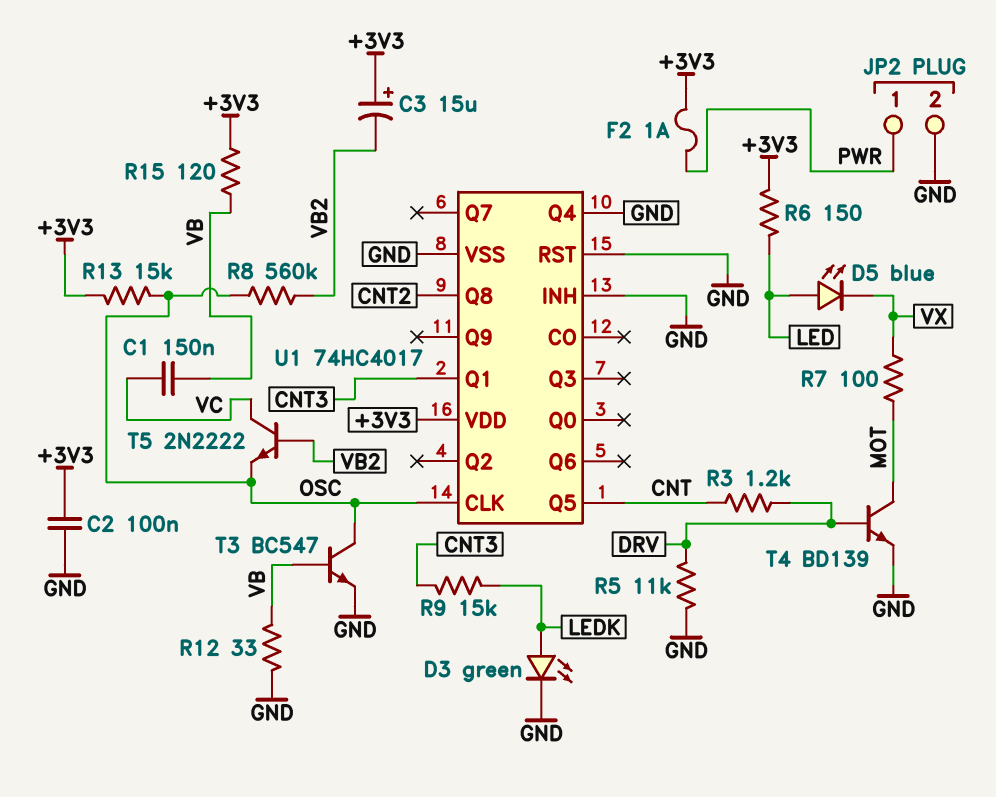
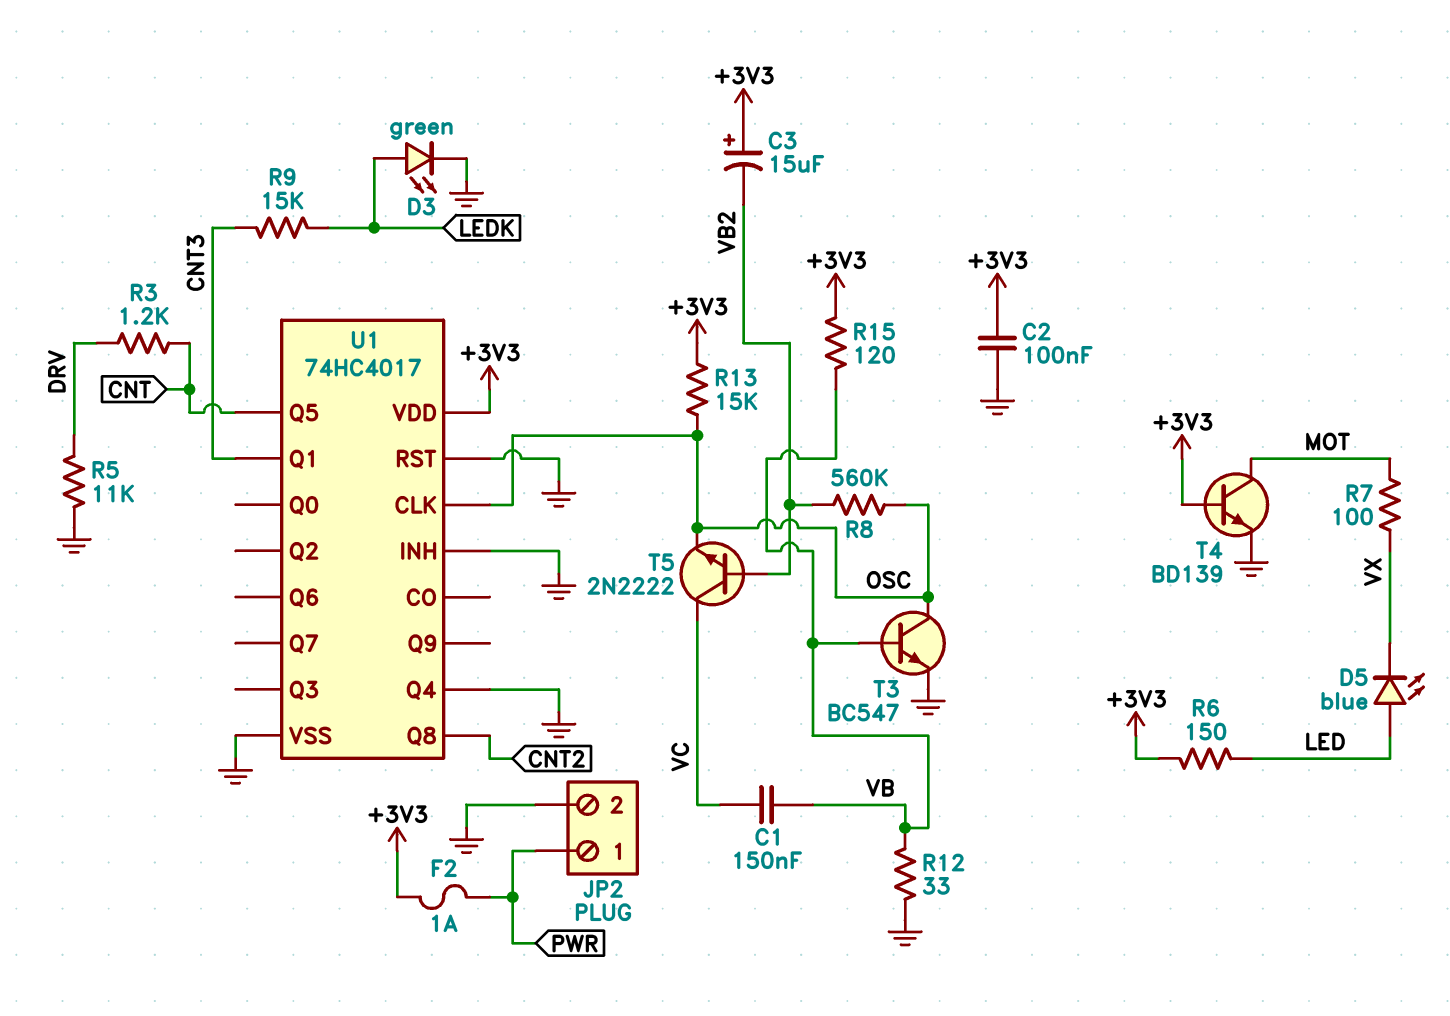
T4: NPN BD139 (B DRV, C MOT, E GND) -> NPN BD139 (B +3V3, C MOT, E GND)

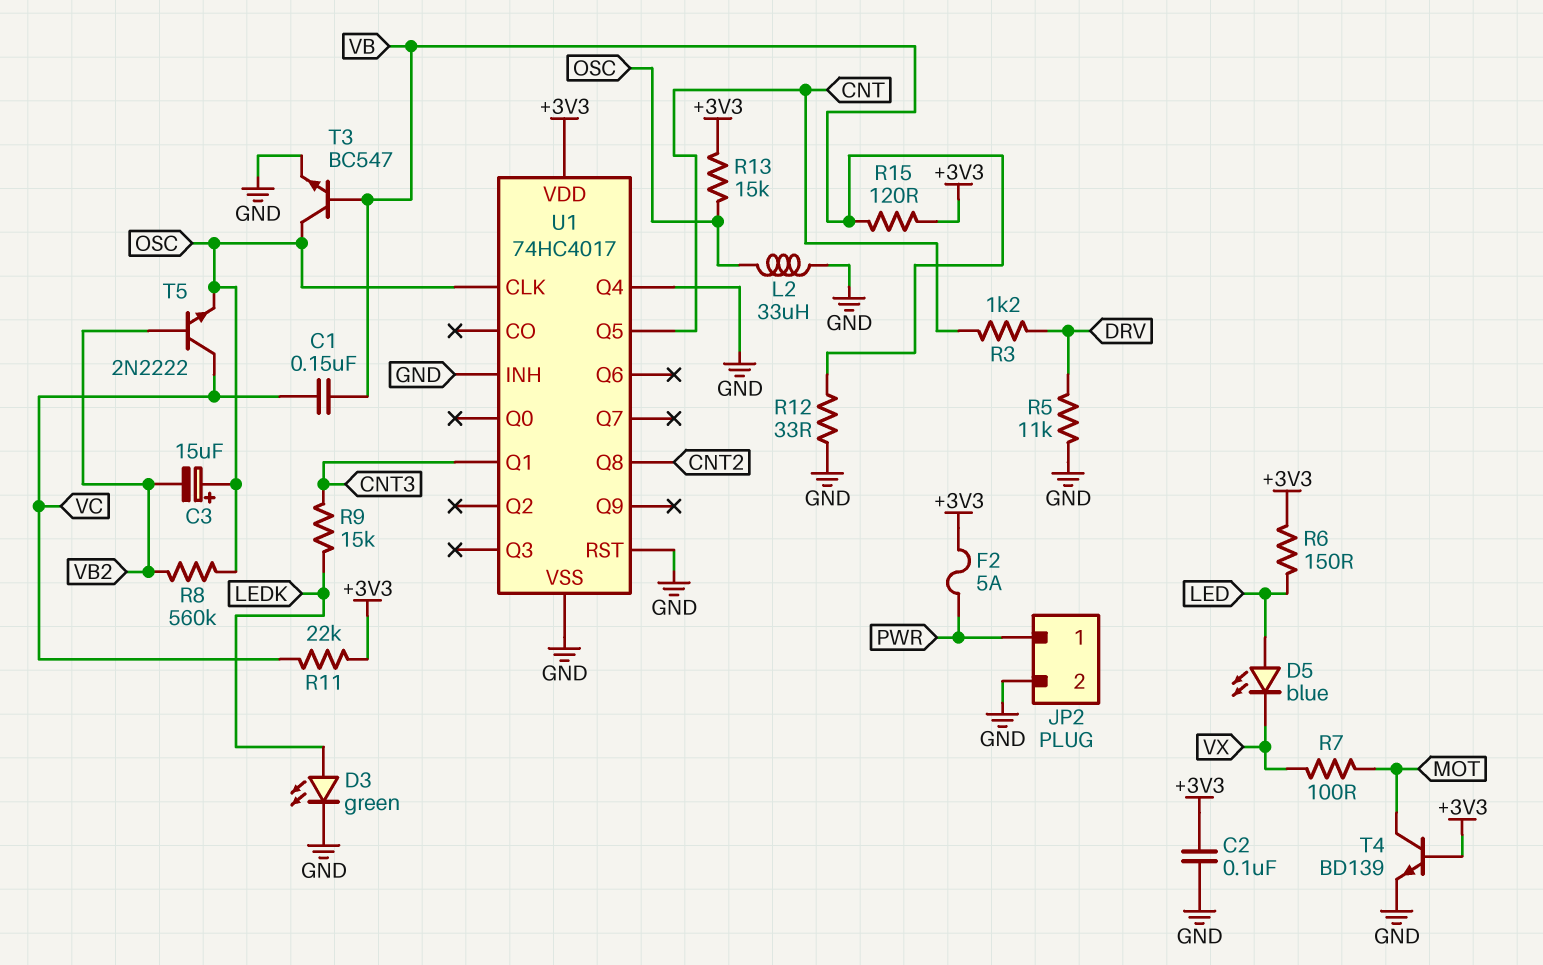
C3: 15uF (plus +3V3, minus VB2) -> 15uF (plus OSC, minus VB2)
F2: 1A (+3V3, PWR) -> 5A (+3V3, PWR)
L2: none -> 33uH (GND, OSC)
R11: none -> 22k (+3V3, VC)

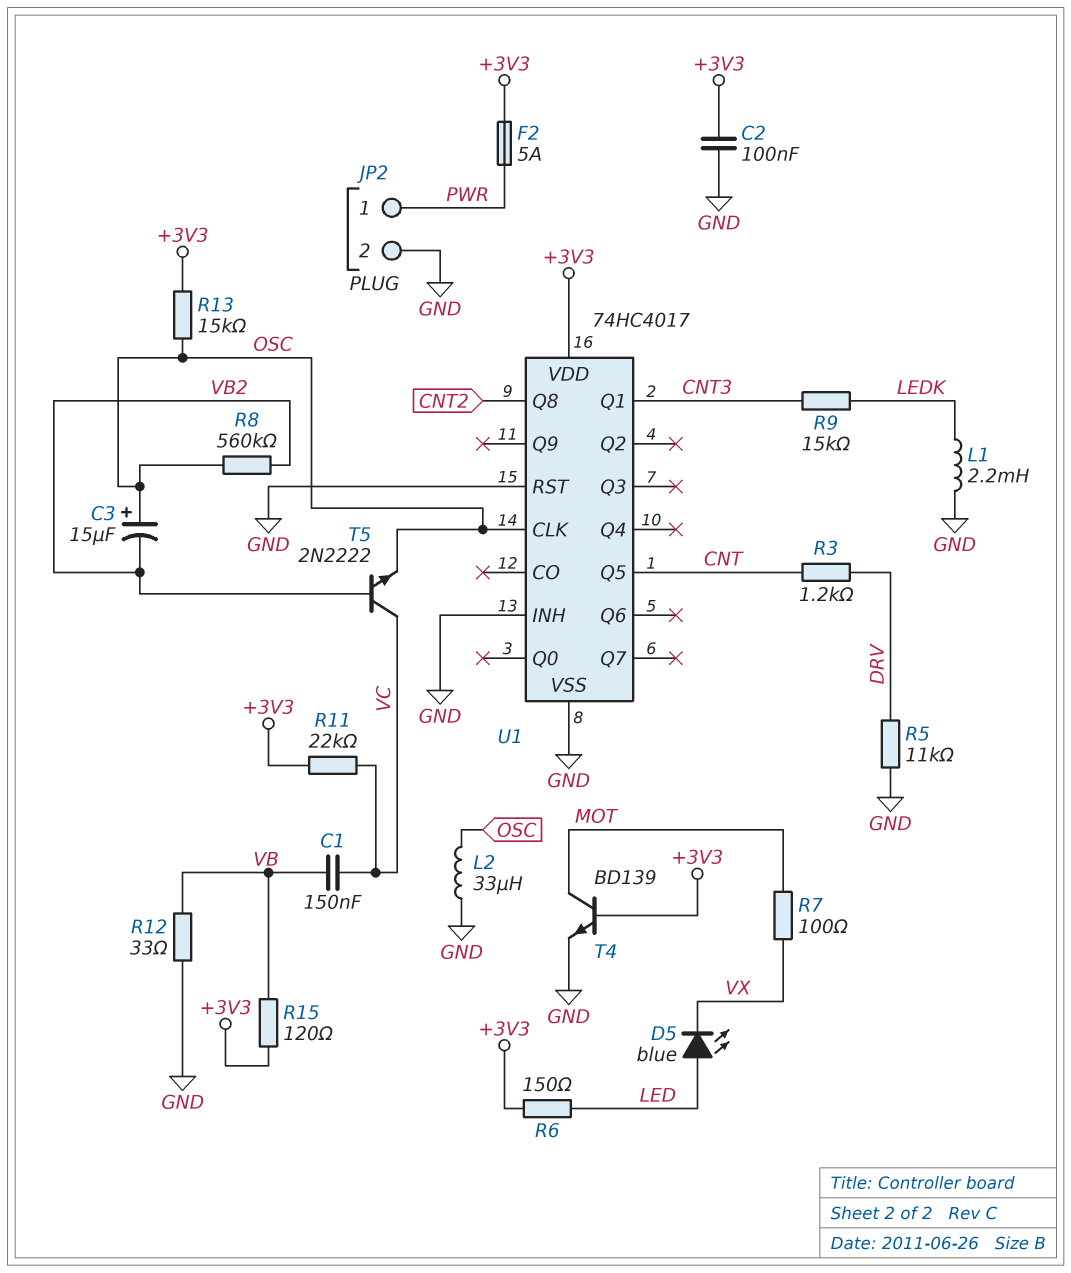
D3: LED green (A LEDK, K GND) -> none
L1: none -> 2.2mH (GND, LEDK)
T3: NPN BC547 (B VB, C OSC, E GND) -> none
U1 pin Q4: GND -> none

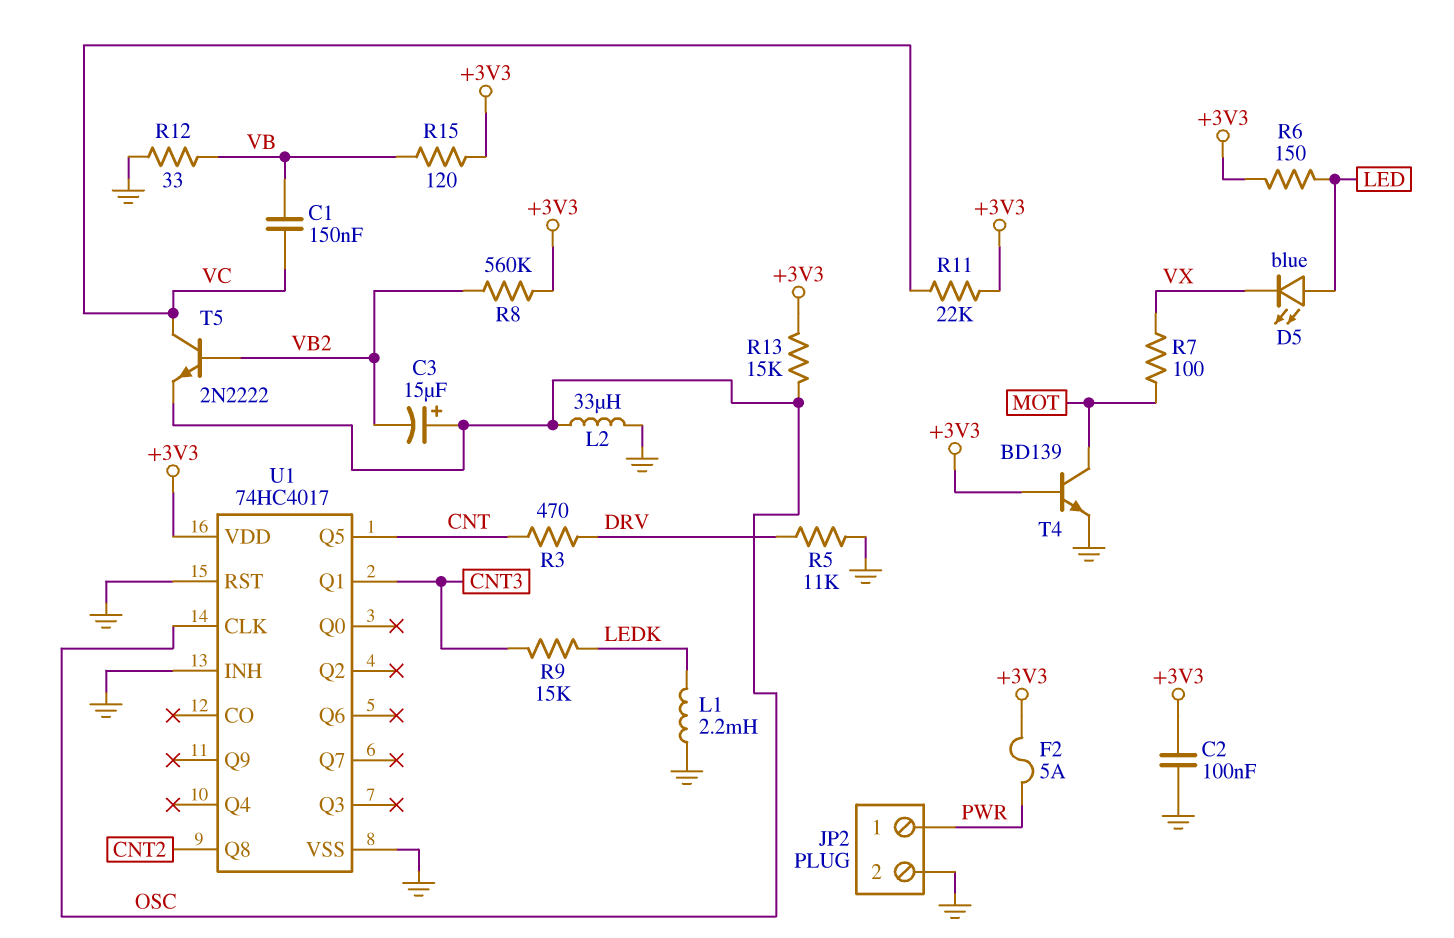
R3: 1.2k (CNT, DRV) -> 470 (CNT, DRV)
R8: 560k (OSC, VB2) -> 560k (+3V3, VB2)

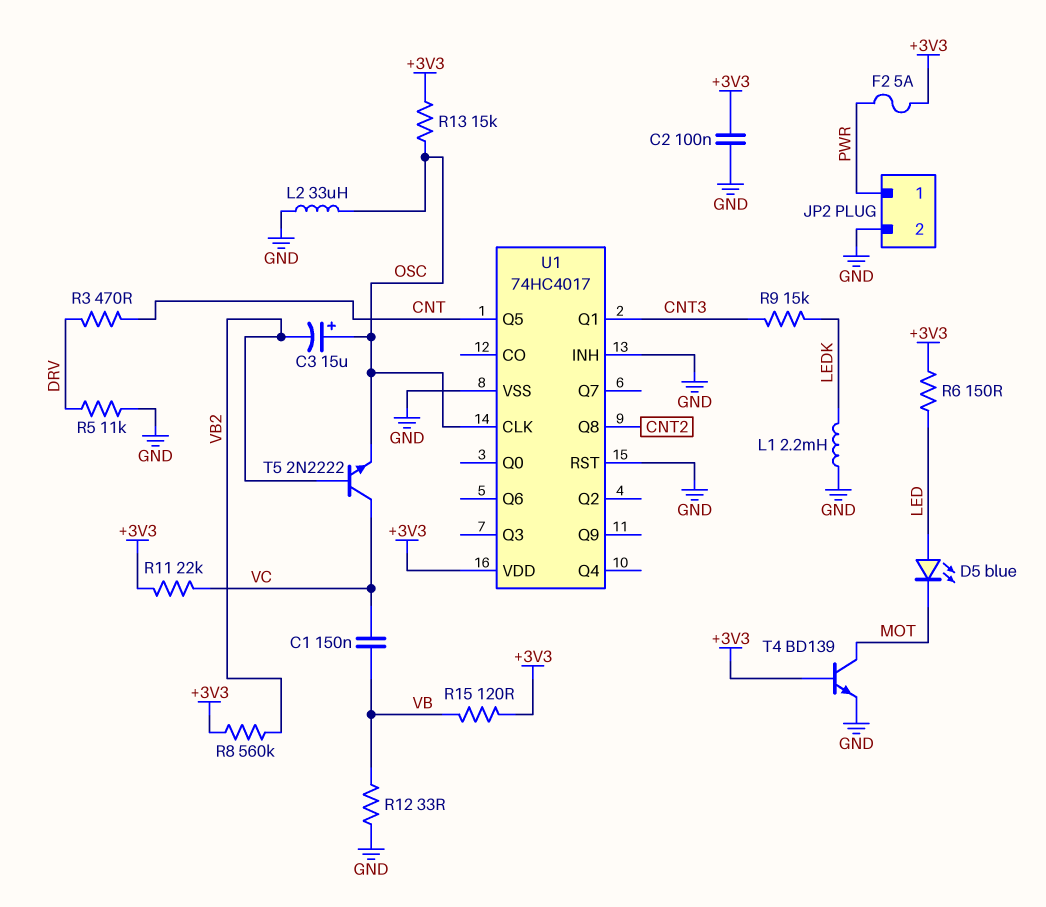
D5: LED blue (A LED, K VX) -> LED blue (A LED, K MOT)
R7: 100 (MOT, VX) -> none

